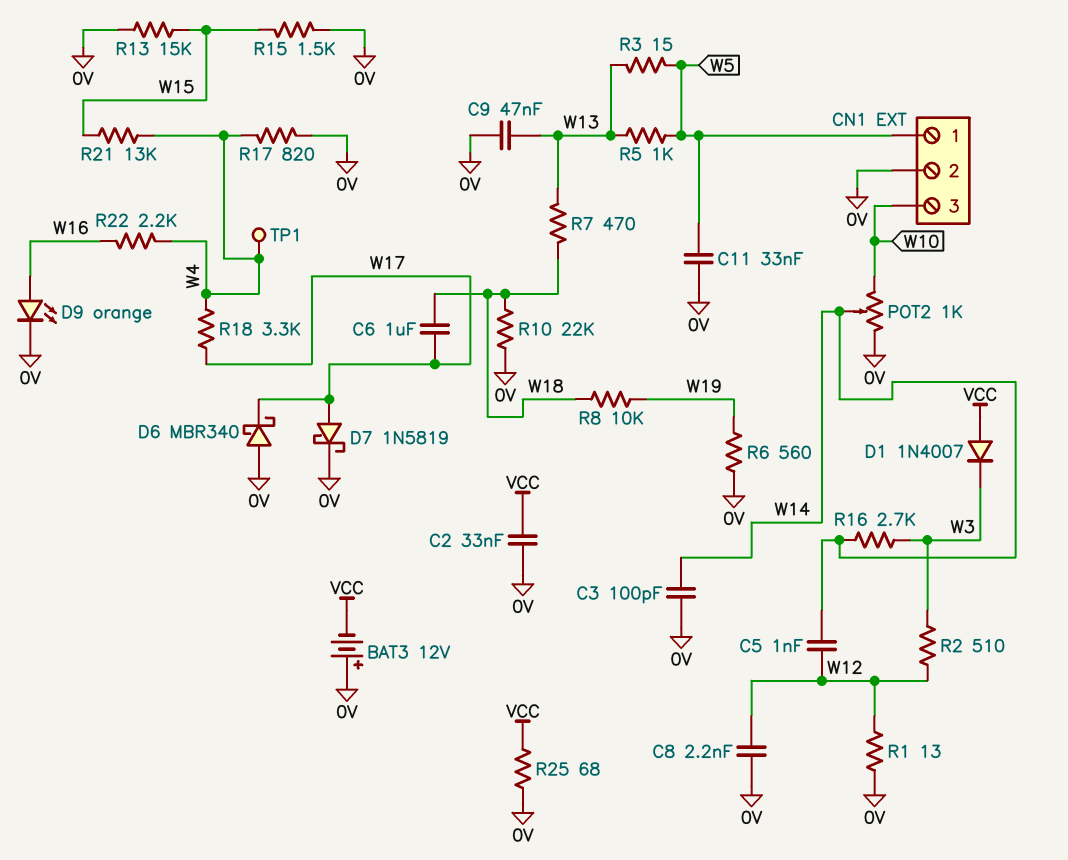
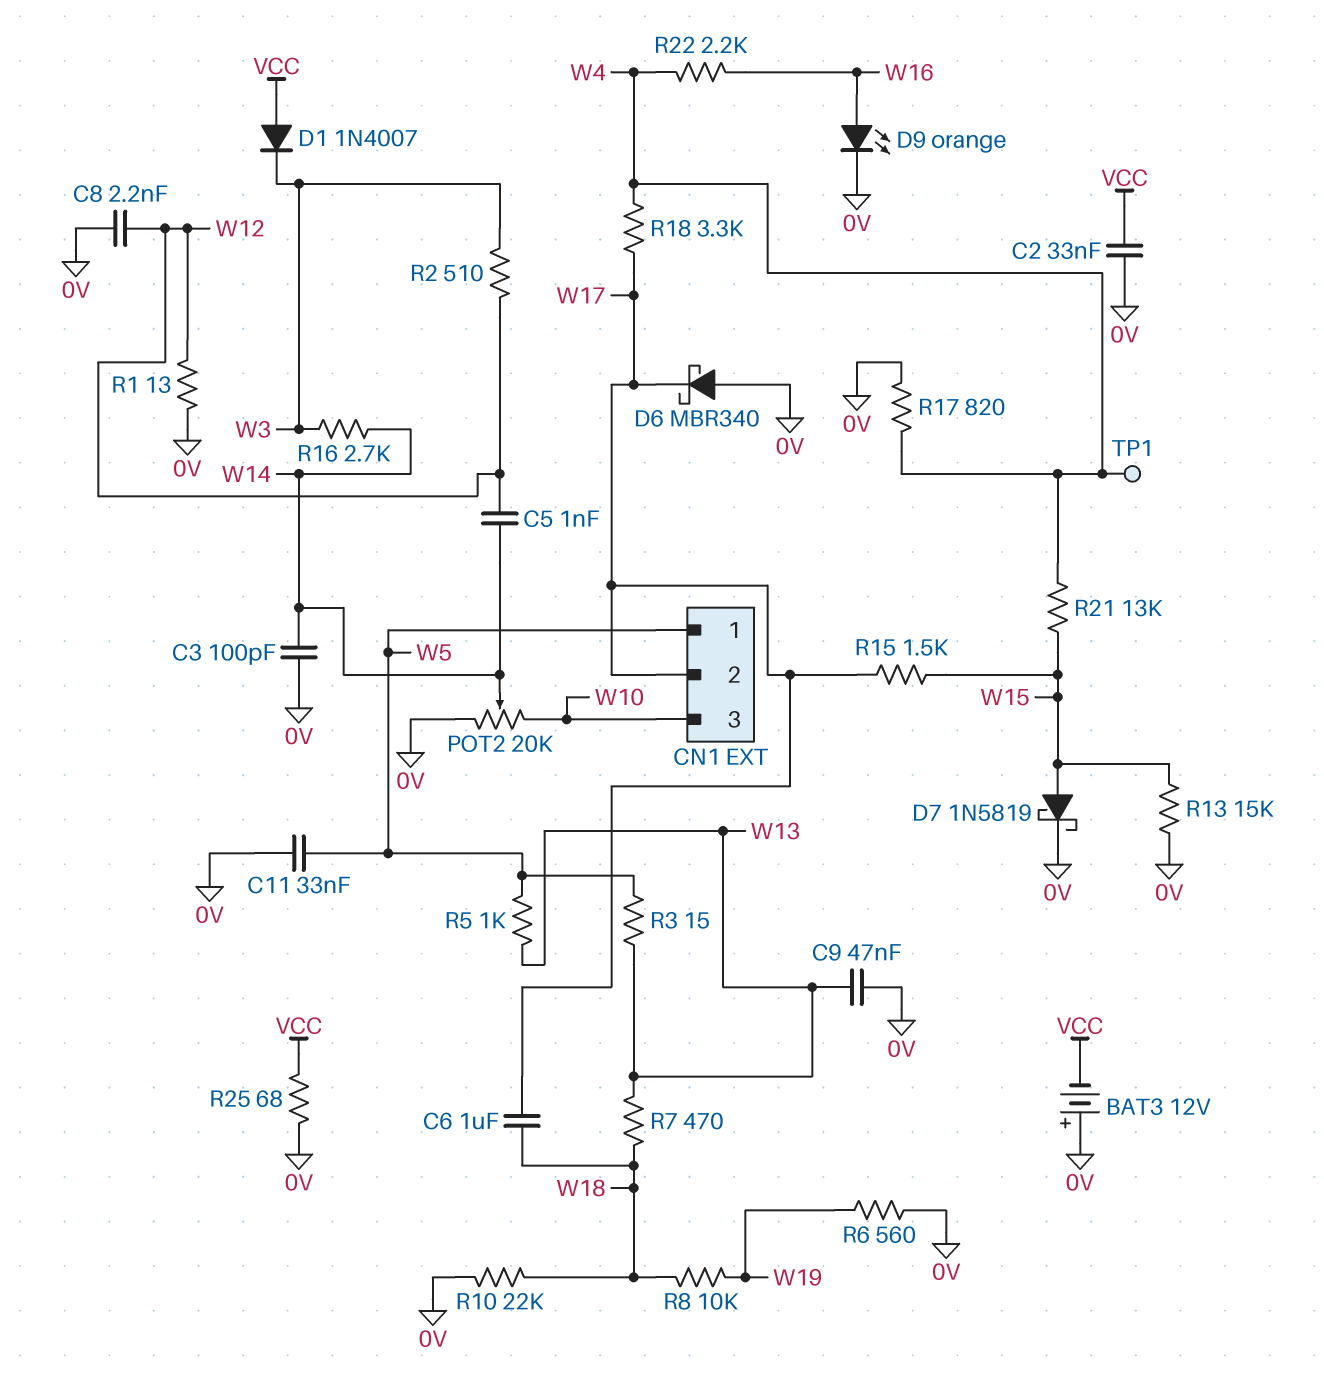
CN1 pin 2: 0V -> W17
D7: schottky 1N5819 (A W17, K 0V) -> schottky 1N5819 (A W15, K 0V)
POT2: 1k (0V, W10, wiper W14) -> 20k (0V, W10, wiper W14)
R15: 1.5k (0V, W15) -> 1.5k (W15, W17)

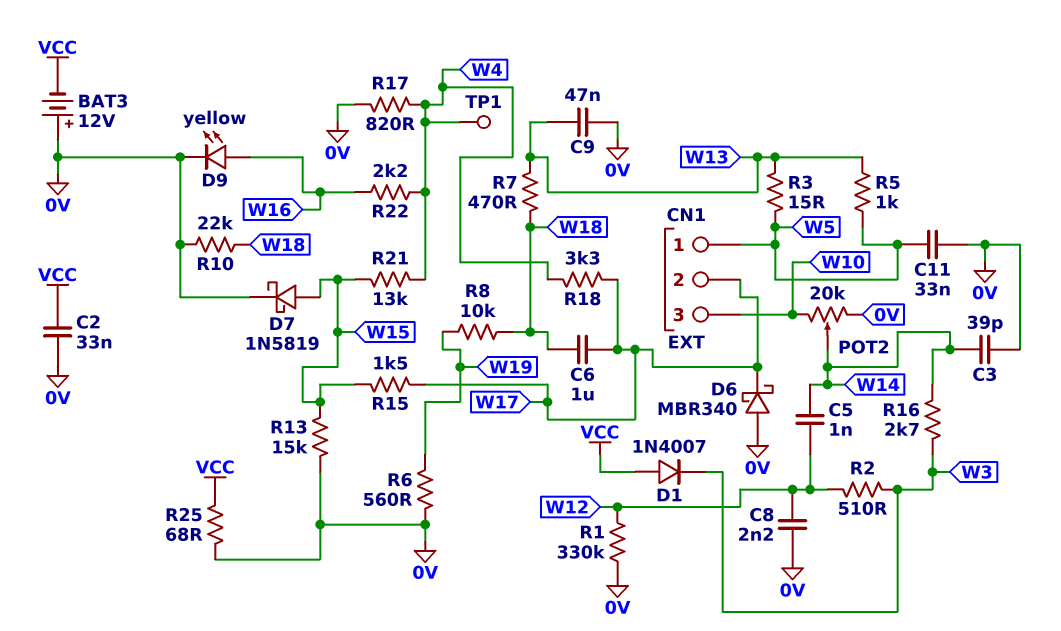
C3: 100pF (0V, W14) -> 39pF (0V, W14)
D9: LED orange (A W16, K 0V) -> LED yellow (A W16, K 0V)
R1: 13 (0V, W12) -> 330k (0V, W12)

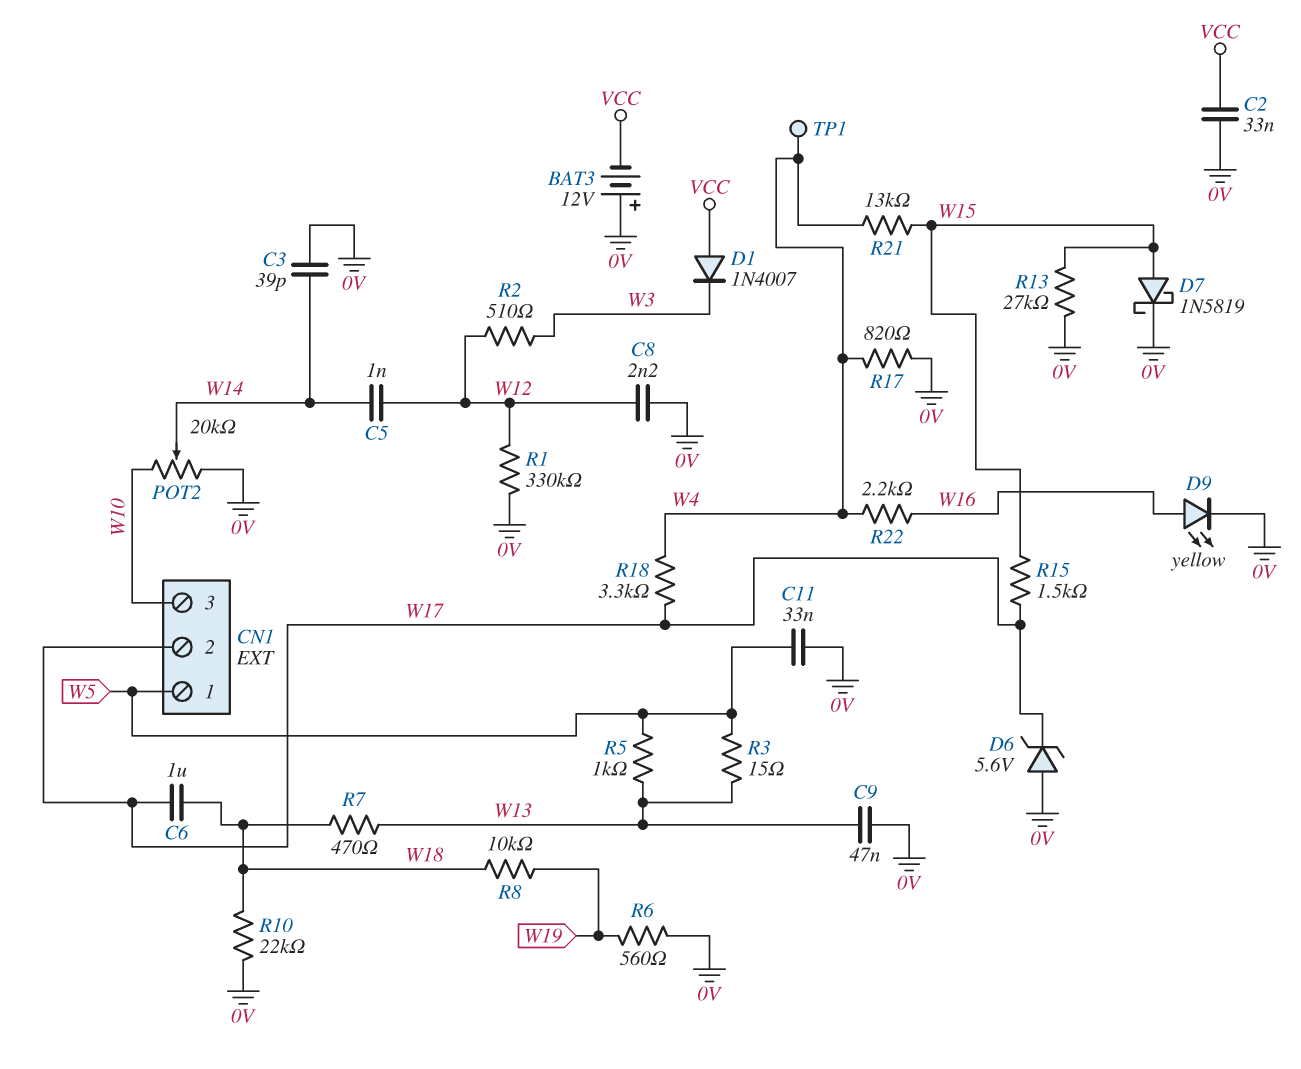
D6: schottky MBR340 (A 0V, K W17) -> zener 5.6V (A 0V, K W17)
R13: 15k (0V, W15) -> 27k (0V, W15)
R16: 2.7k (W3, W14) -> none
R25: 68 (0V, VCC) -> none

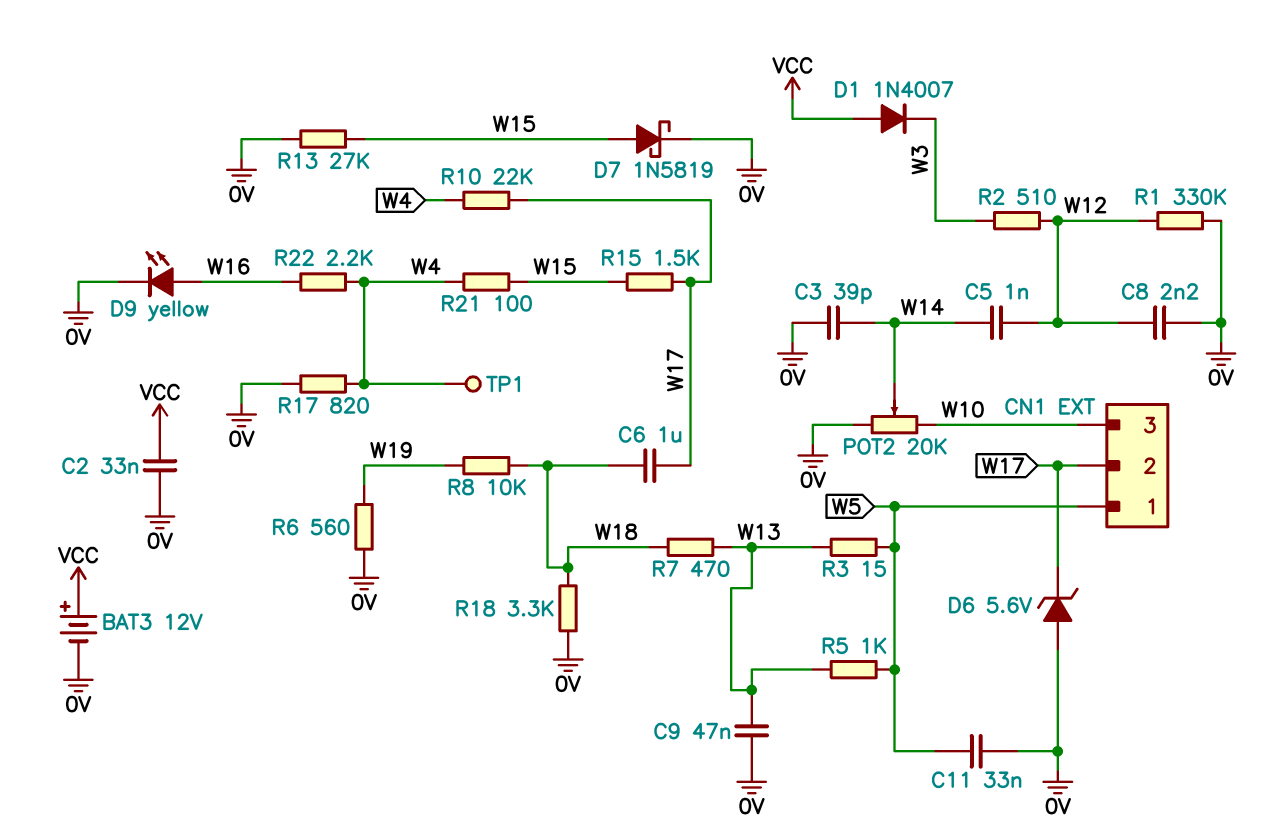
BAT3: 12V (plus 0V, minus VCC) -> 12V (plus VCC, minus 0V)
R10: 22k (0V, W18) -> 22k (W4, W17)
R18: 3.3k (W4, W17) -> 3.3k (0V, W18)
R21: 13k (W4, W15) -> 100 (W4, W15)

